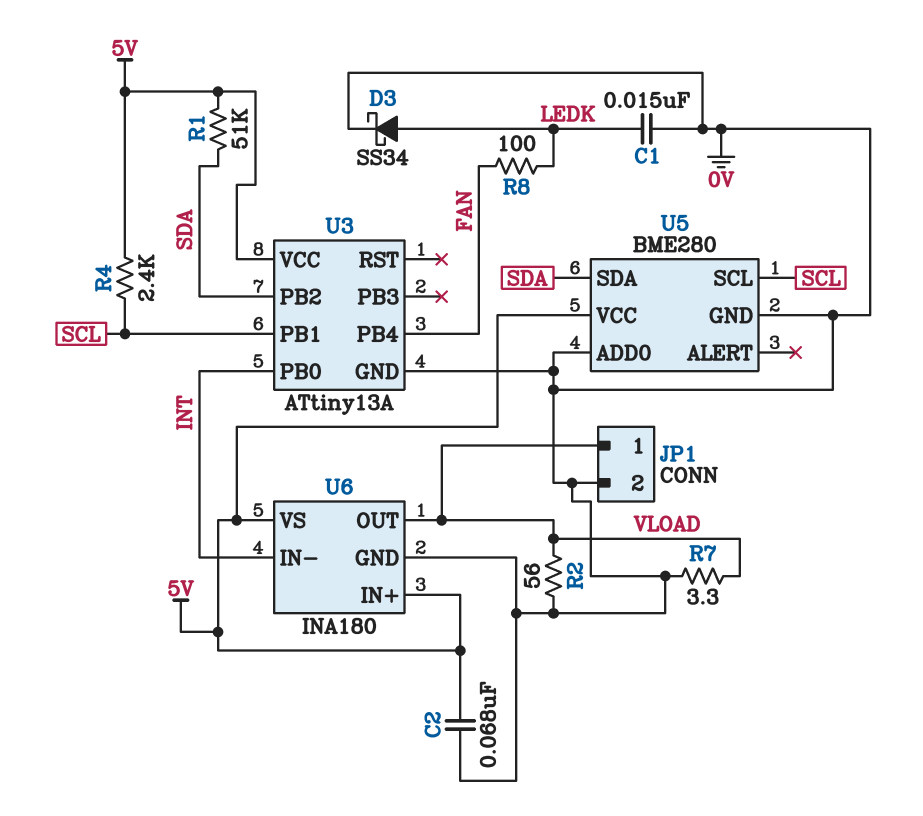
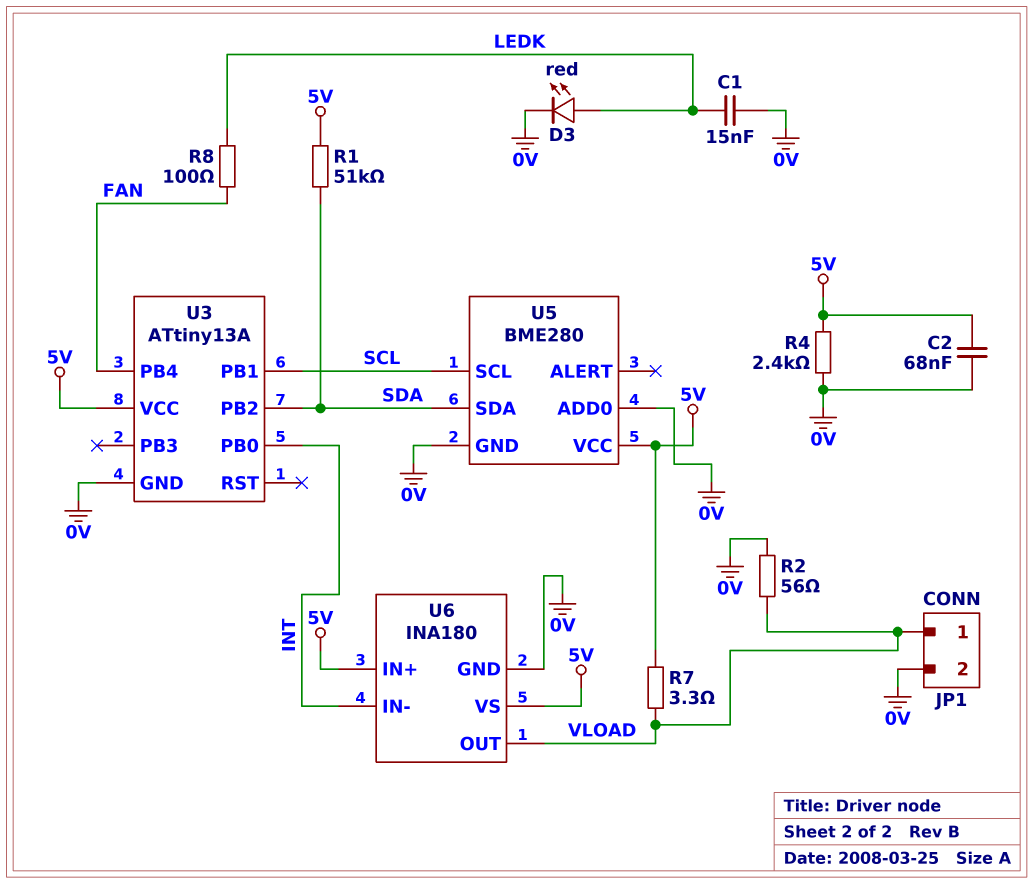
D3: schottky SS34 (A LEDK, K 0V) -> LED red (A LEDK, K 0V)
R4: 2.4k (5V, SCL) -> 2.4k (0V, 5V)
R7: 3.3 (0V, VLOAD) -> 3.3 (5V, VLOAD)

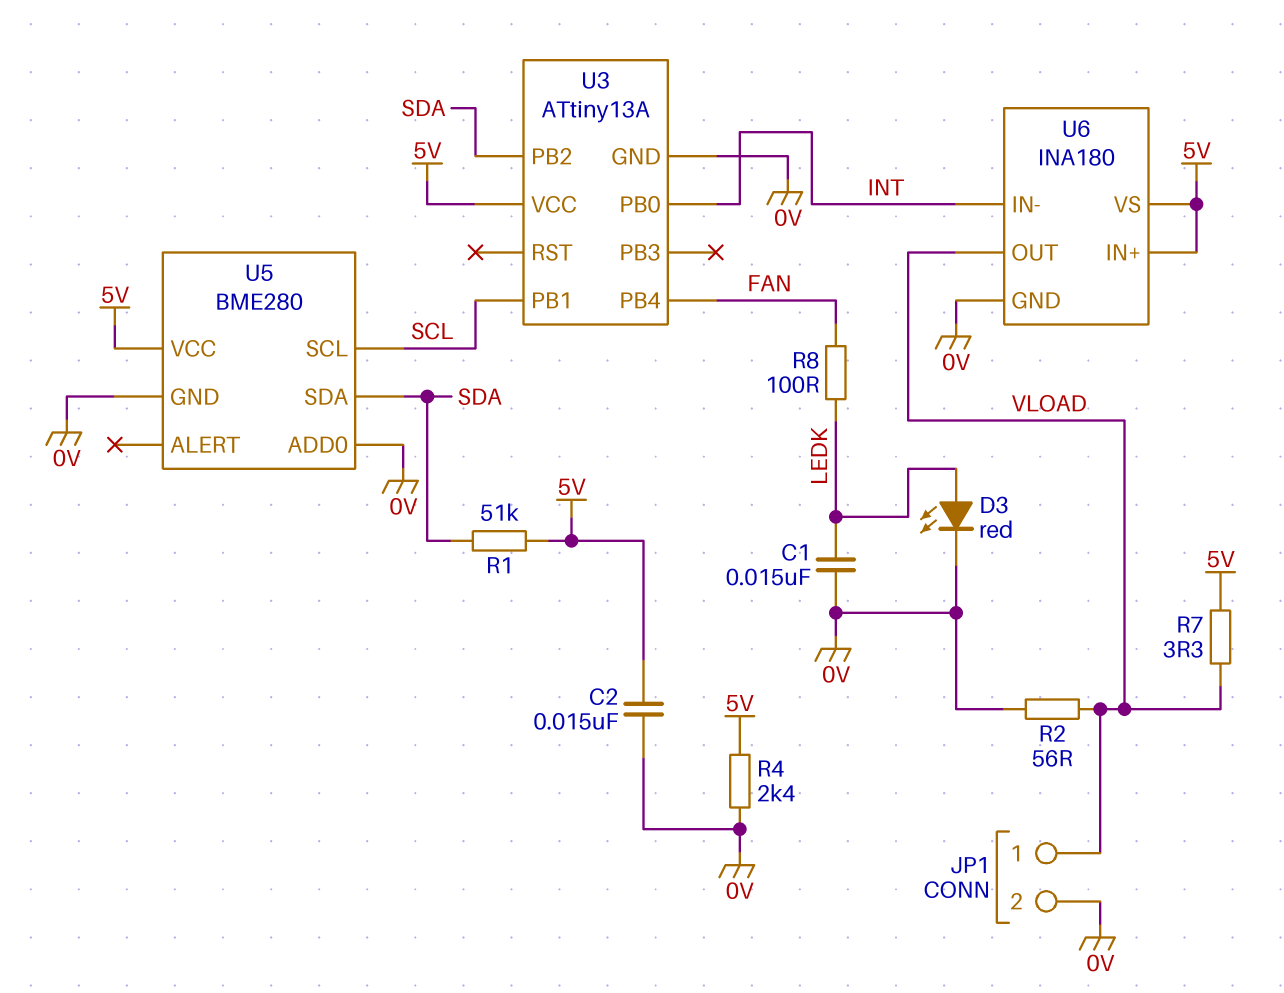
C2: 68nF (0V, 5V) -> 15nF (0V, 5V)

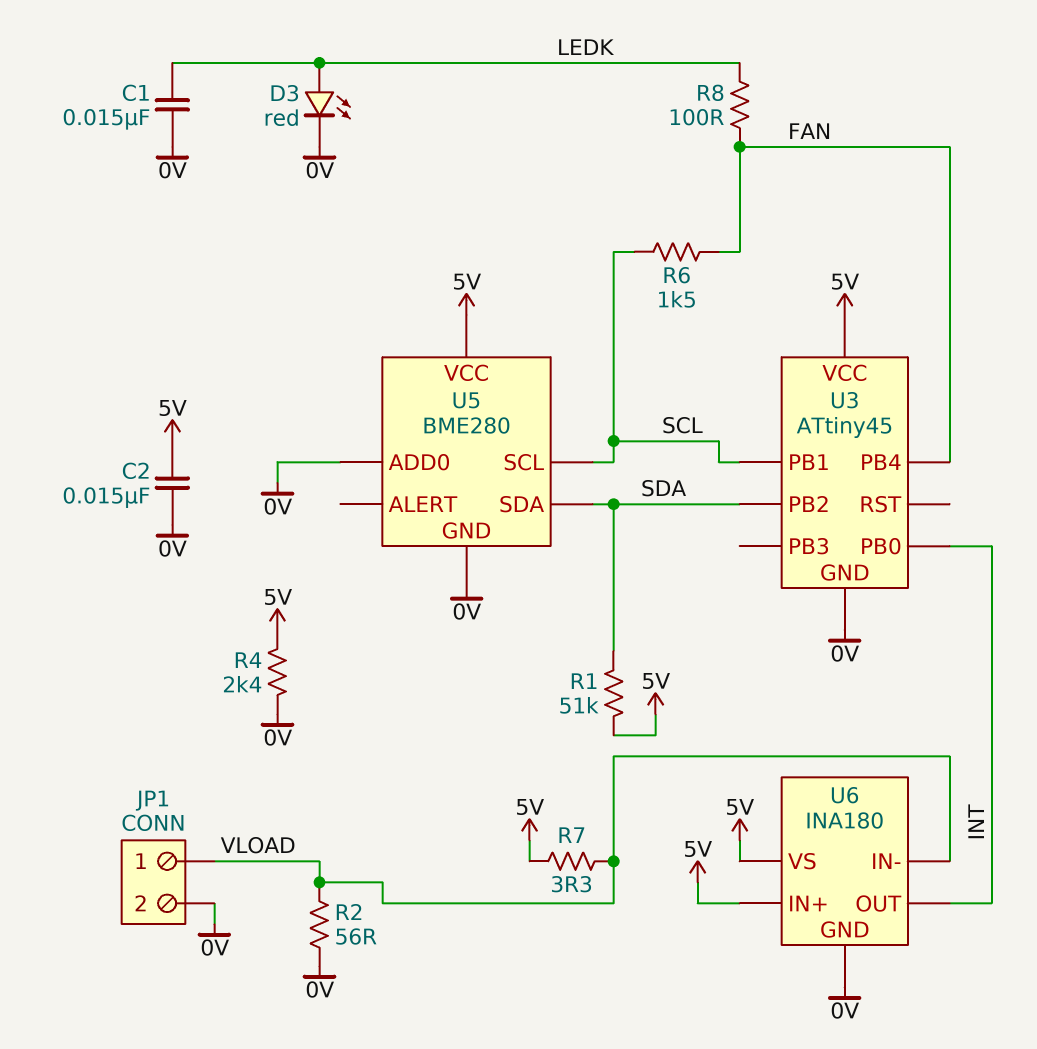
R6: none -> 1.5k (FAN, SCL)
U3: ATtiny13A -> ATtiny45
U6 pin IN-: INT -> VLOAD
U6 pin OUT: VLOAD -> INT

